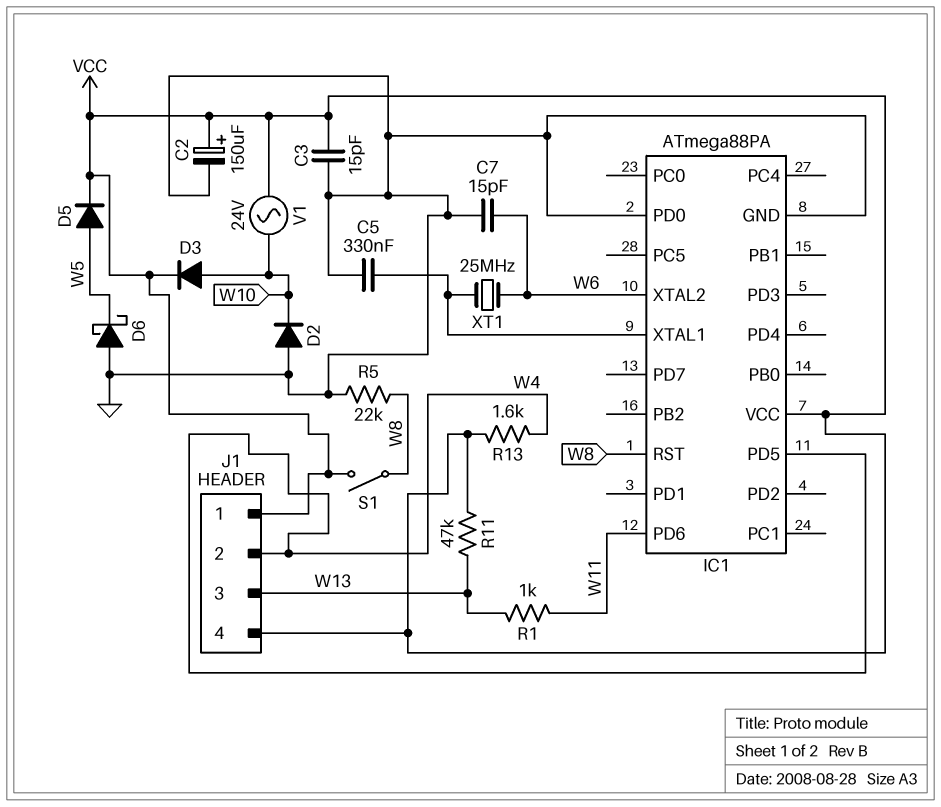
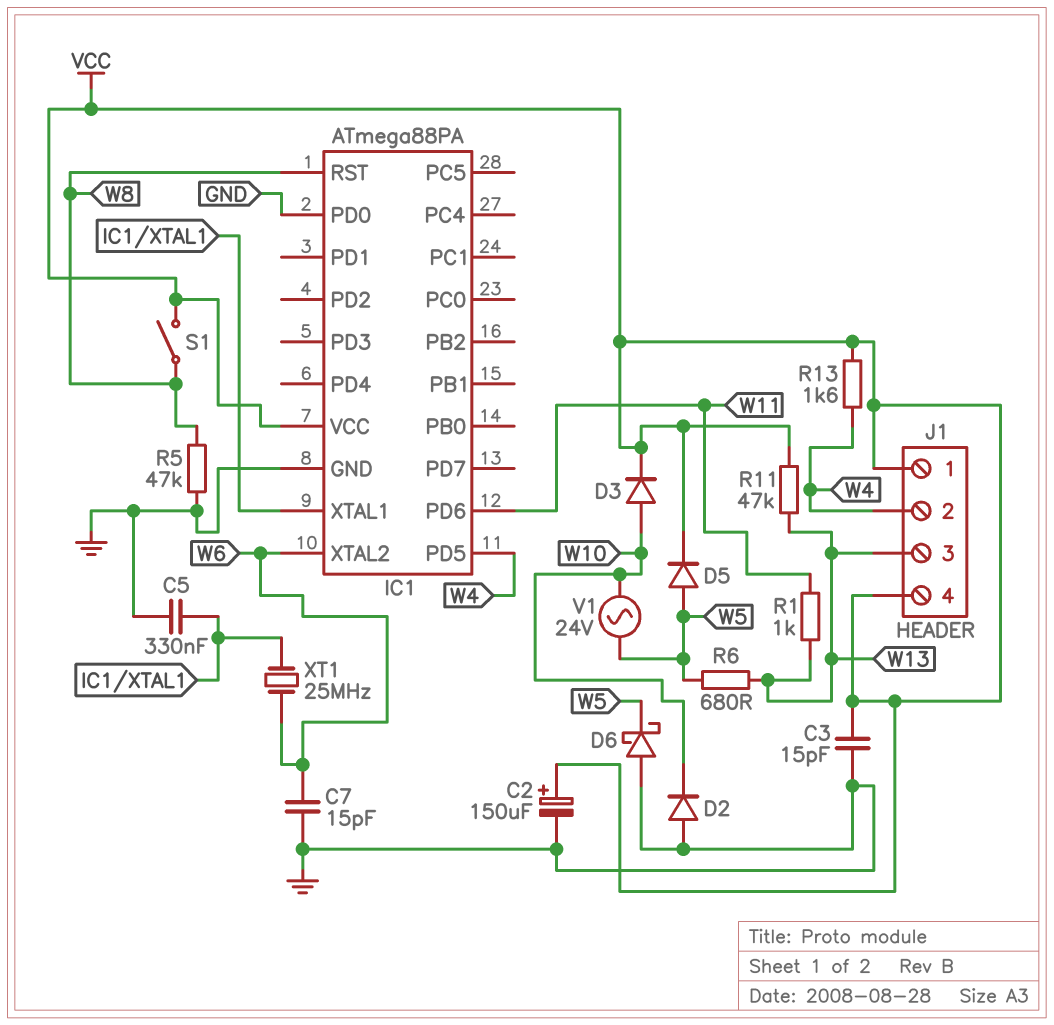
R5: 22k (GND, W8) -> 47k (GND, W8)
R6: none -> 680 (W5, W13)
V1: AC 24V (VCC, W10) -> AC 24V (W5, W10)

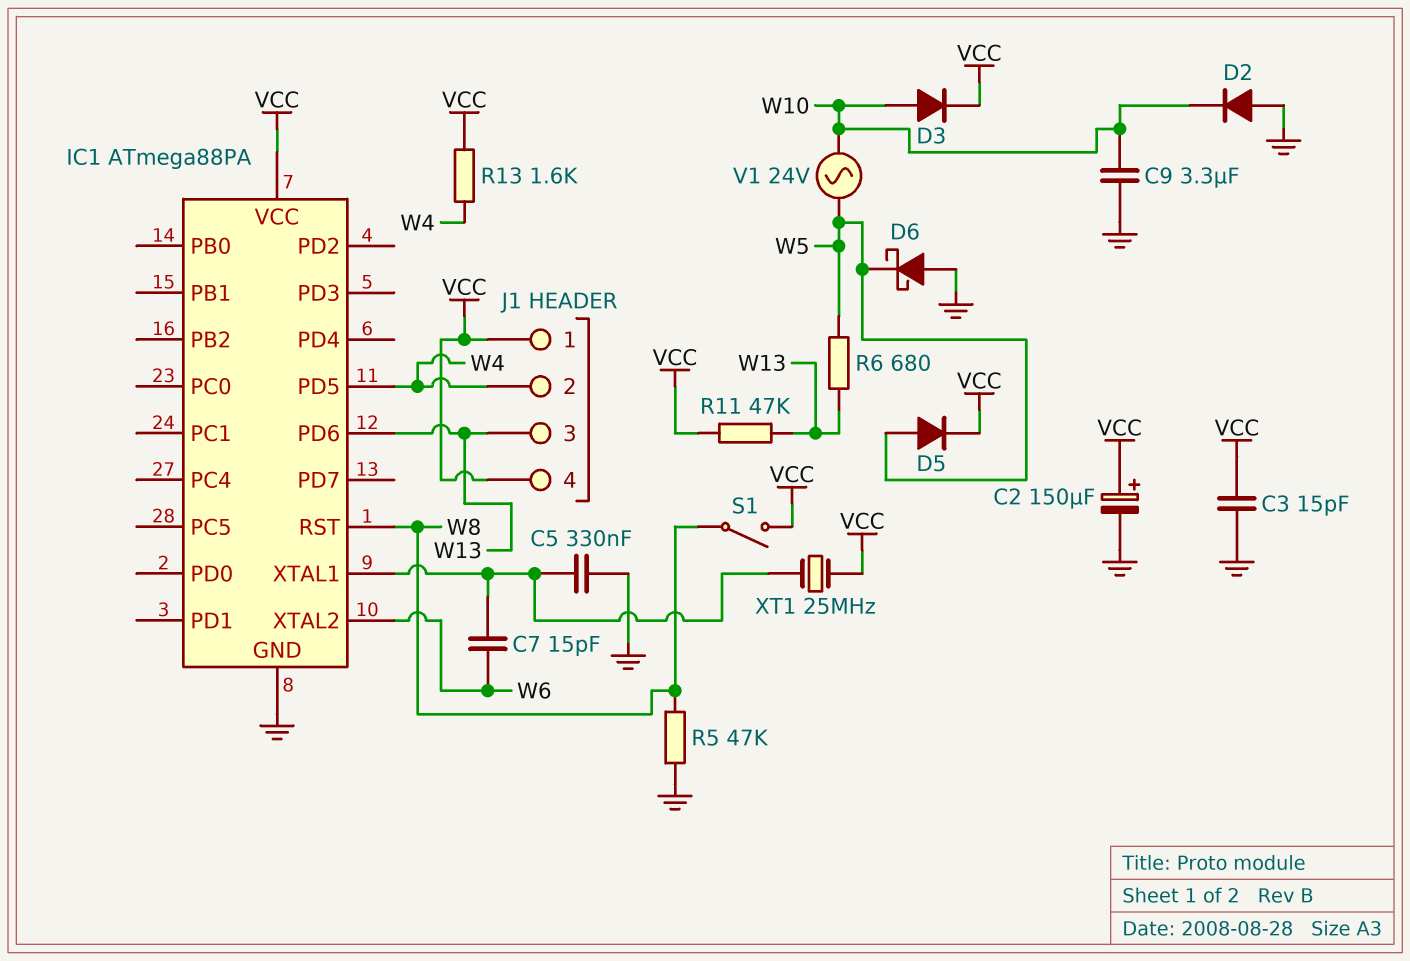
C7: 15pF (GND, W6) -> 15pF (IC1/XTAL1, W6)
C9: none -> 3.3uF (GND, W10)
IC1 pin PD0: GND -> none
IC1 pin PD6: W11 -> W13
R1: 1k (W11, W13) -> none
XT1: 25MHz (IC1/XTAL1, W6) -> 25MHz (IC1/XTAL1, VCC)

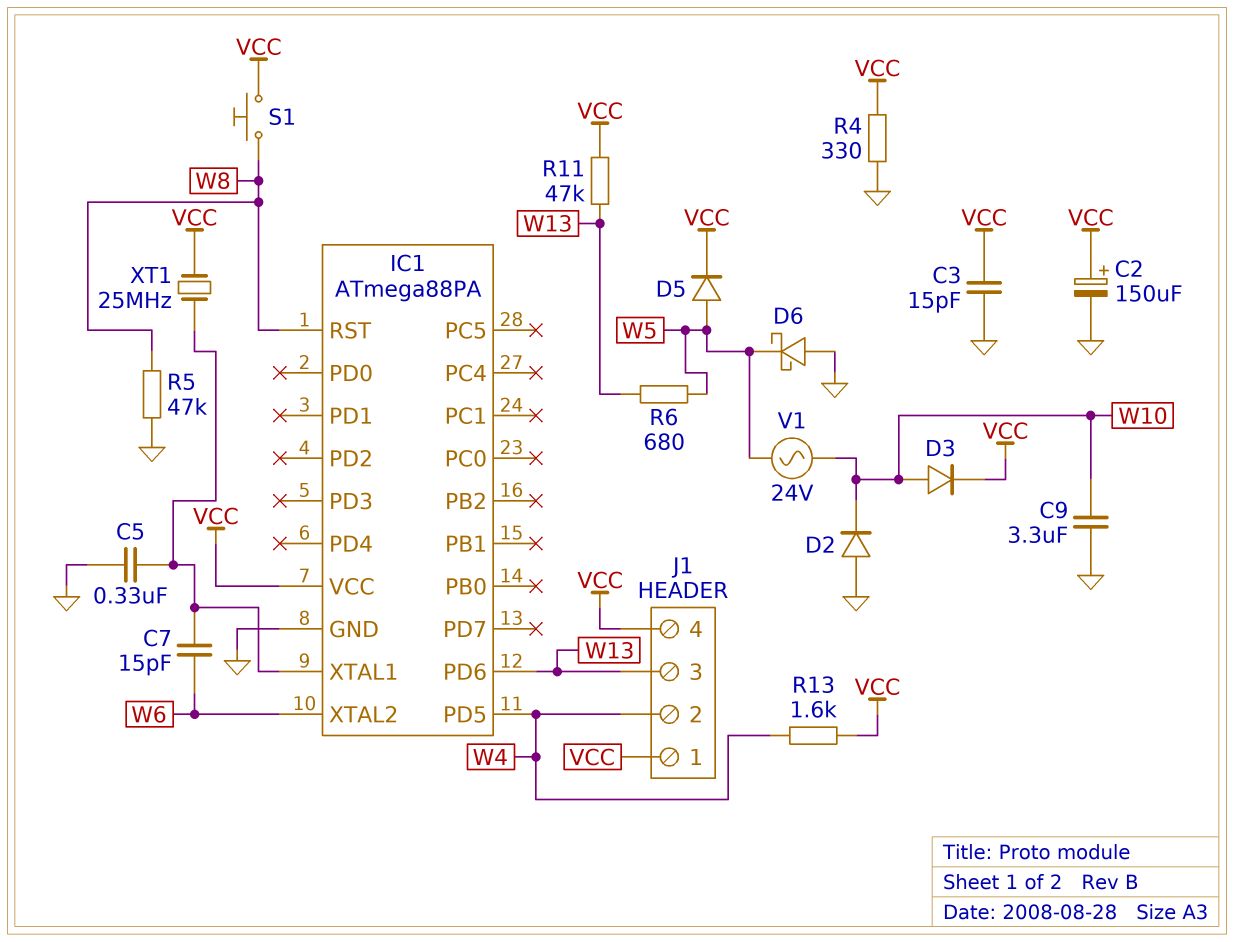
R4: none -> 330 (GND, VCC)
S1: switch (VCC, W8) -> button (VCC, W8)

